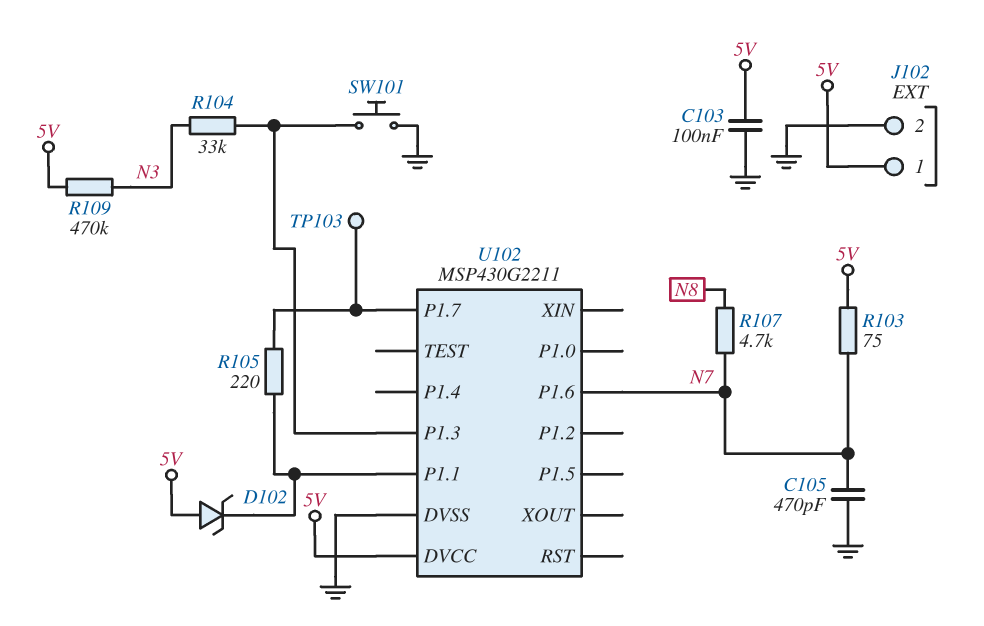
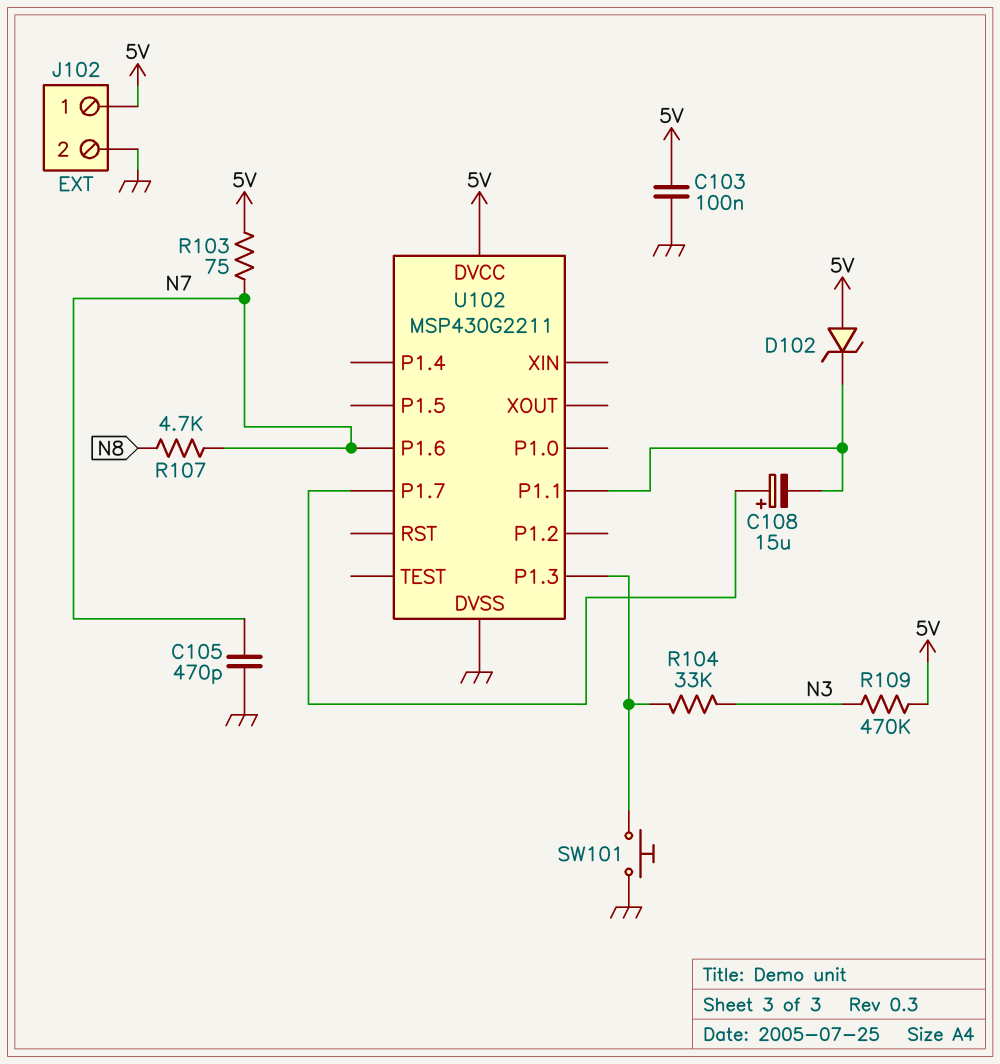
C108: none -> 15uF (plus U102/P1.7, minus U102/P1.1)
R105: 220 (U102/P1.1, U102/P1.7) -> none
TP103: test point (U102/P1.7) -> none

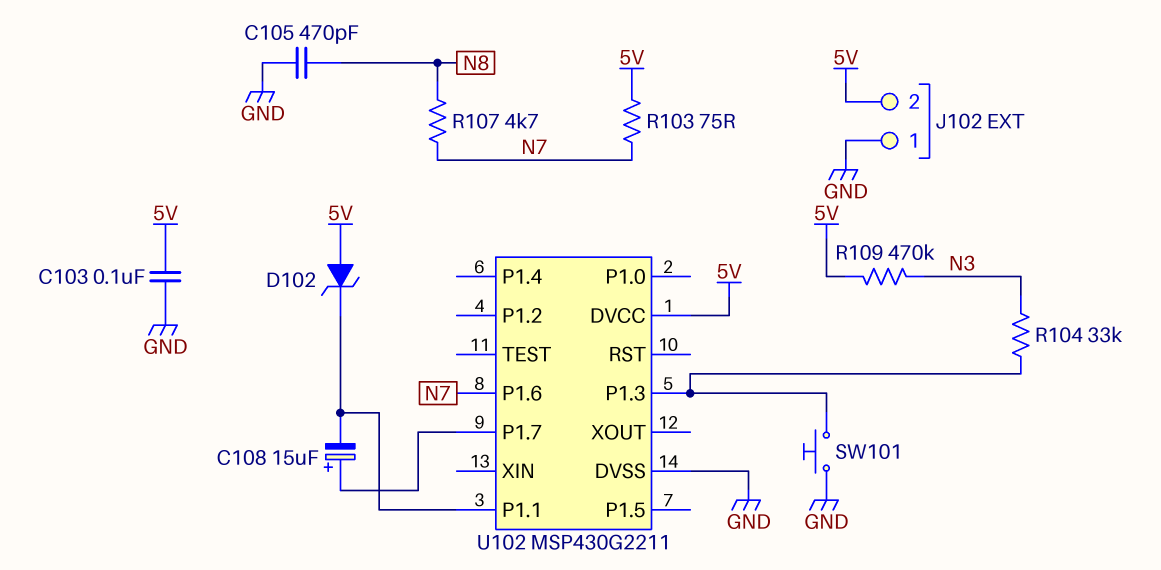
C105: 470pF (GND, N7) -> 470pF (GND, N8)
J102 pin 1: 5V -> GND
J102 pin 2: GND -> 5V

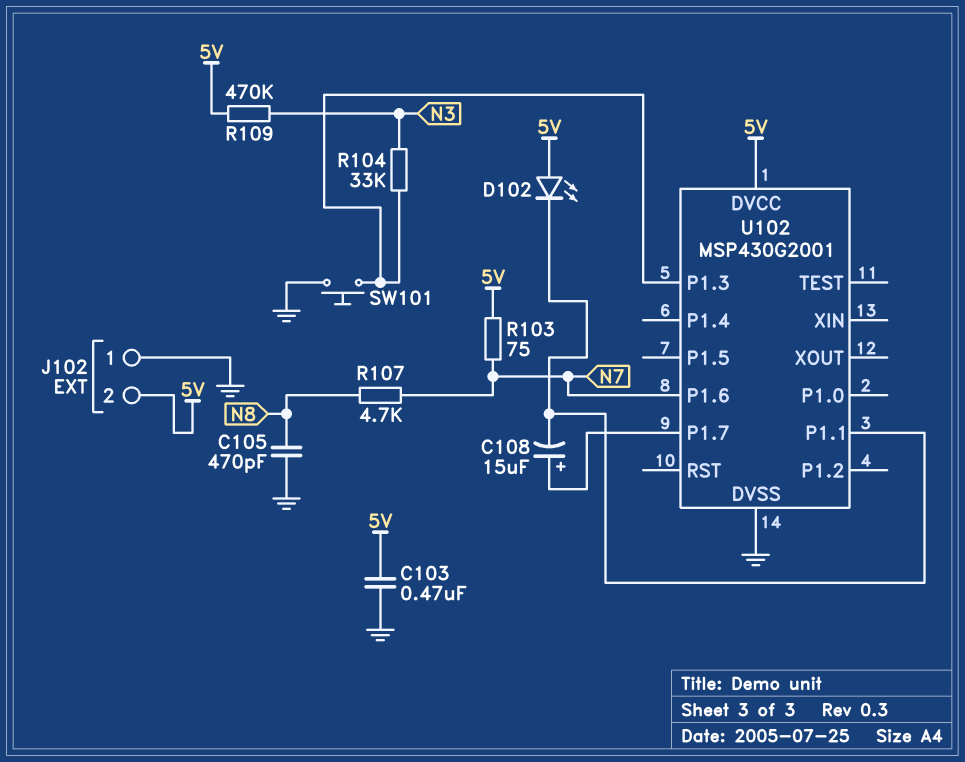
C103: 100nF (5V, GND) -> 470nF (5V, GND)
D102: zener (A 5V, K U102/P1.1) -> LED (A 5V, K U102/P1.1)
U102: MSP430G2211 -> MSP430G2001

